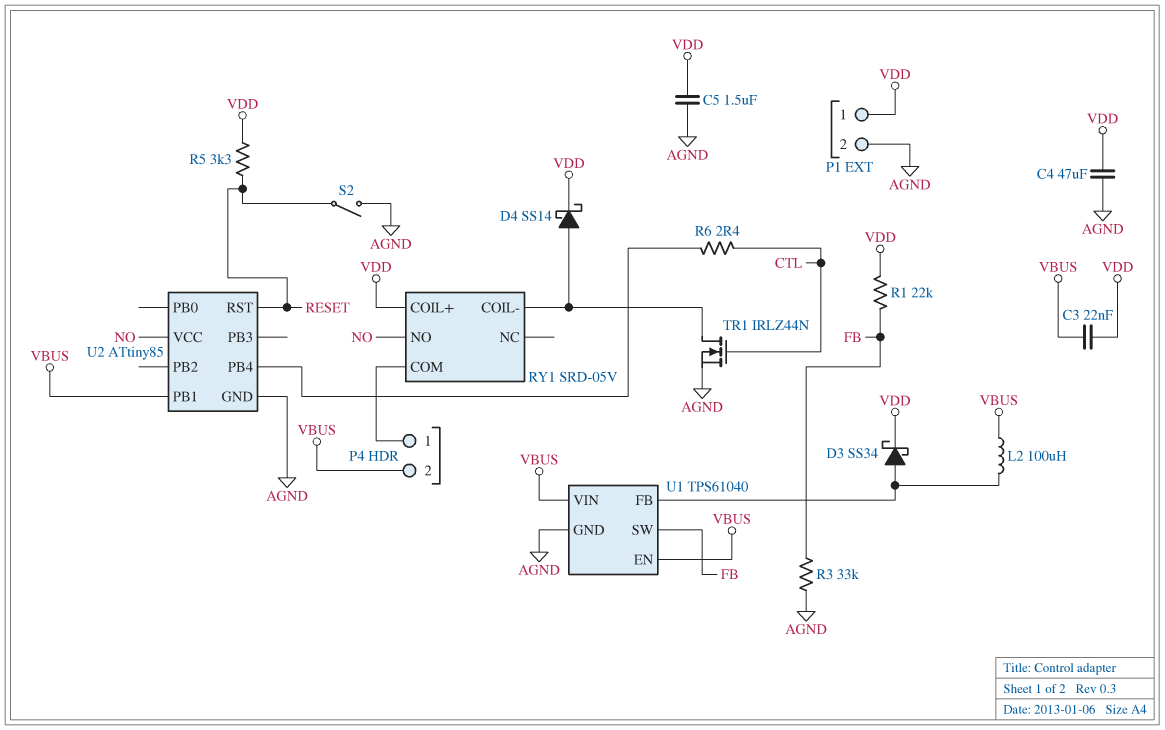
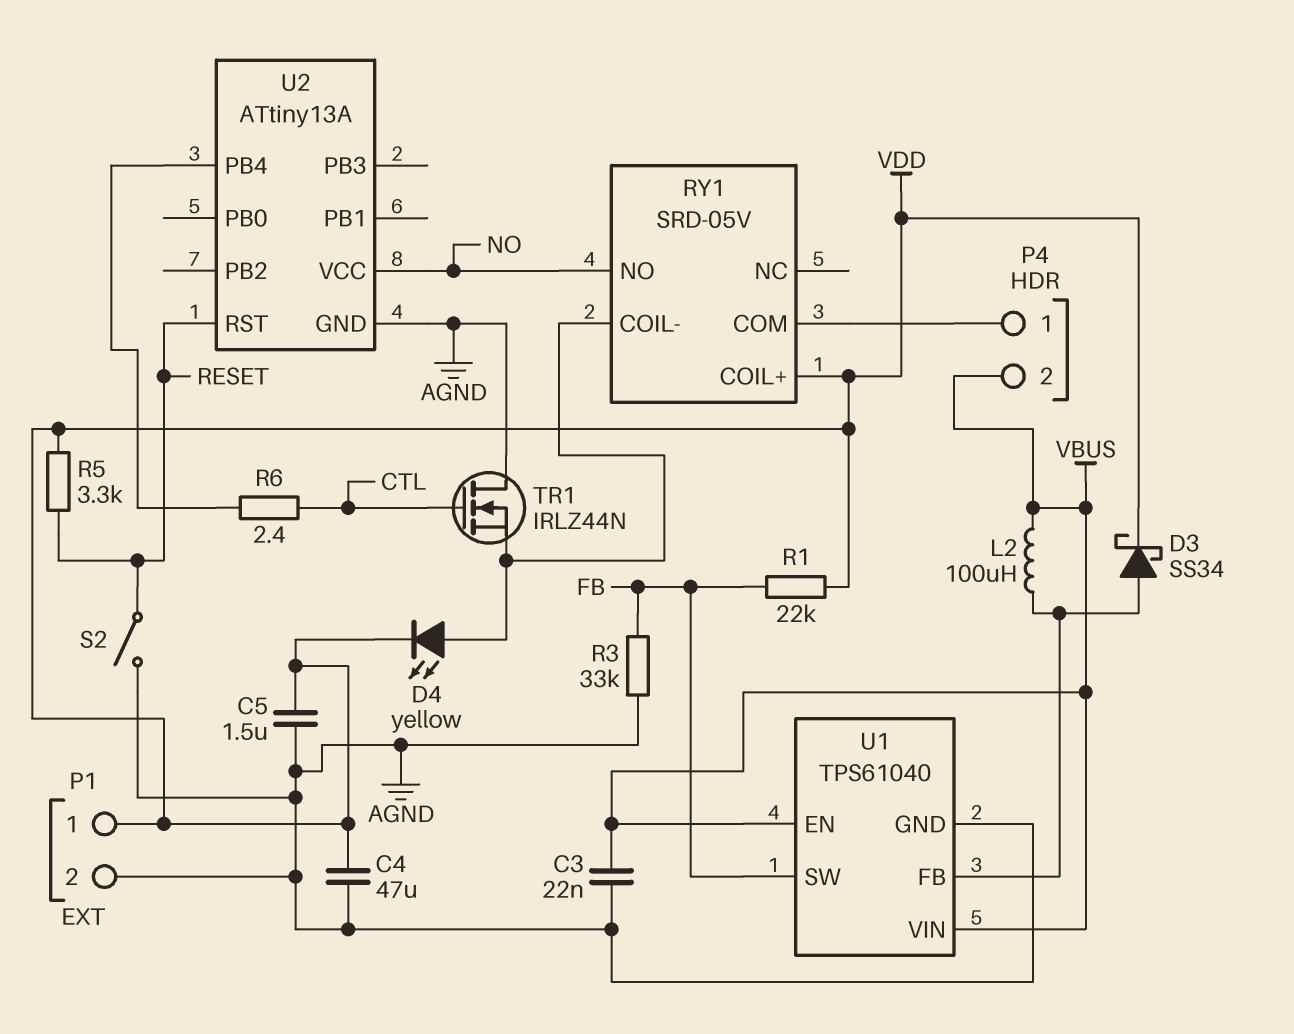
C3: 22nF (VBUS, VDD) -> 22nF (AGND, VBUS)
D4: schottky SS14 (A RY1/COIL-, K VDD) -> LED yellow (A RY1/COIL-, K VDD)
TR1: NMOS IRLZ44N (G CTL, D RY1/COIL-, S AGND) -> NMOS IRLZ44N (G CTL, D AGND, S RY1/COIL-)
U2: ATtiny85 -> ATtiny13A
U2 pin PB1: VBUS -> none

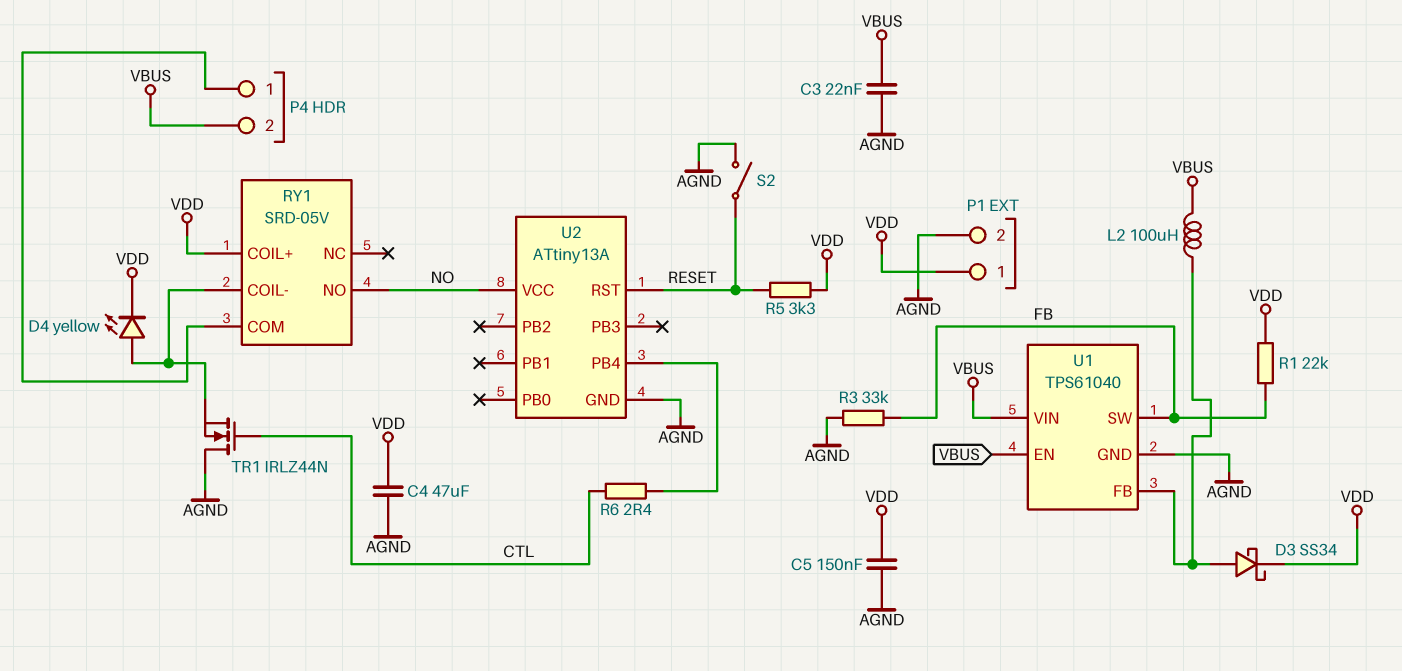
C5: 1.5uF (AGND, VDD) -> 150nF (AGND, VDD)

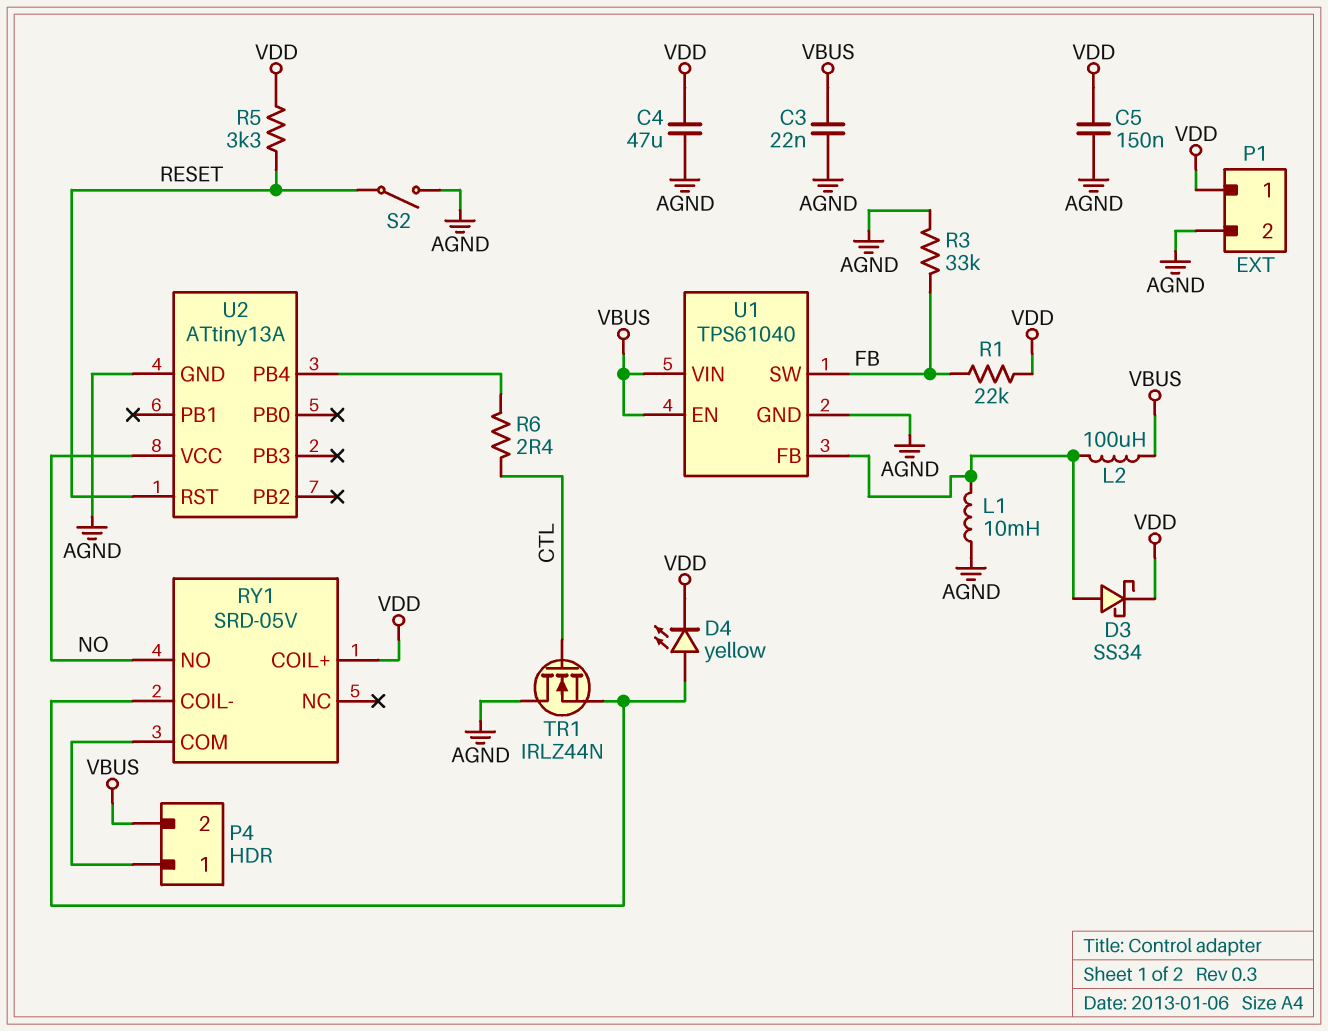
L1: none -> 10mH (AGND, U1/FB)

